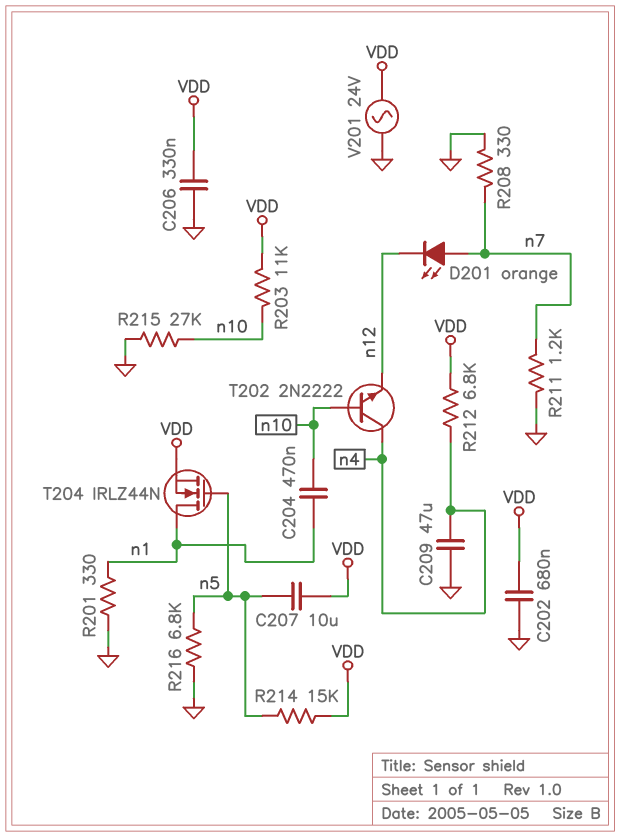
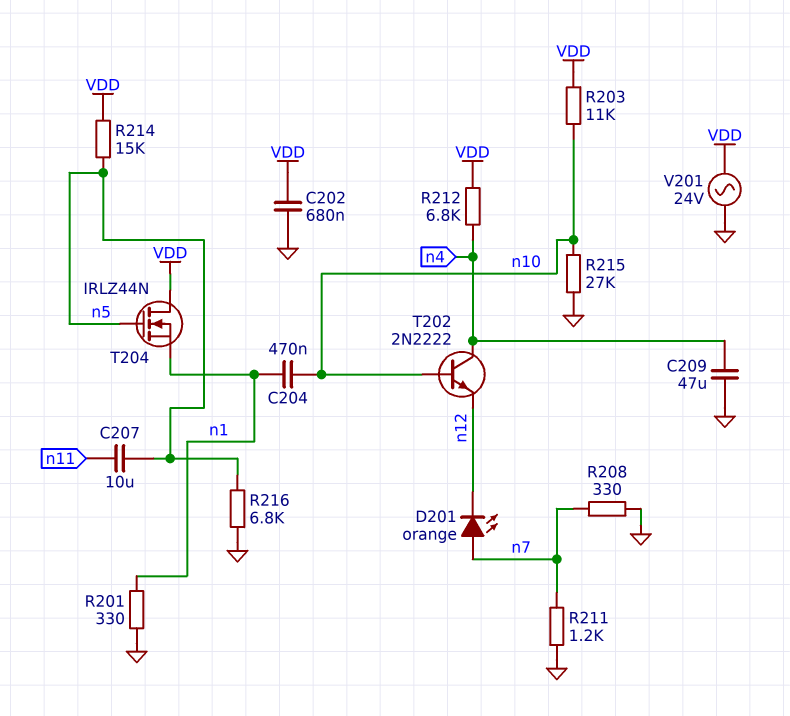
C206: 330nF (GND, VDD) -> none
C207: 10uF (VDD, n5) -> 10uF (n5, n11)
T204: NMOS IRLZ44N (G n5, D n1, S VDD) -> NMOS IRLZ44N (G n5, D VDD, S n1)

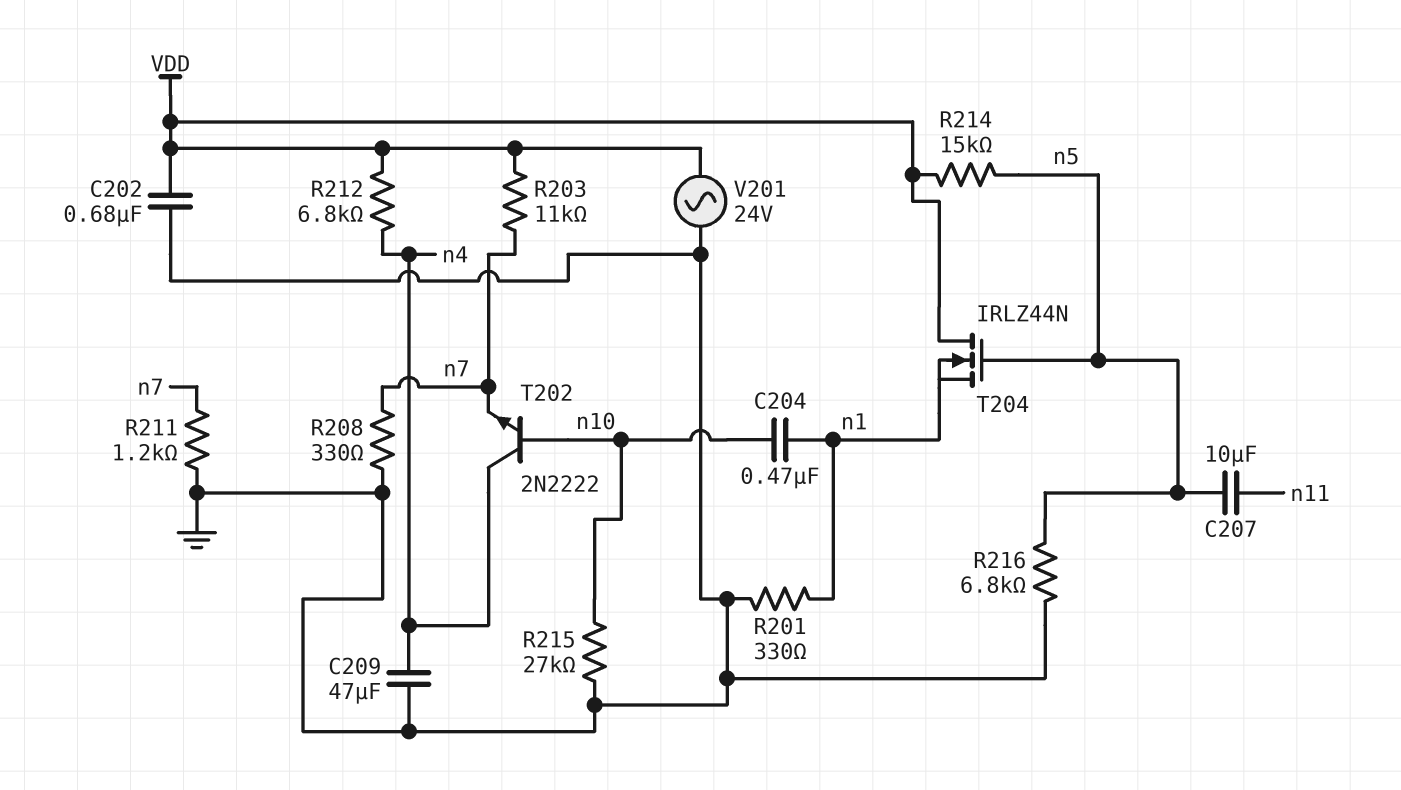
D201: LED orange (A n7, K n12) -> none
R203: 11k (VDD, n10) -> 11k (VDD, n7)
T202: NPN 2N2222 (B n10, C n4, E n12) -> NPN 2N2222 (B n10, C n4, E n7)

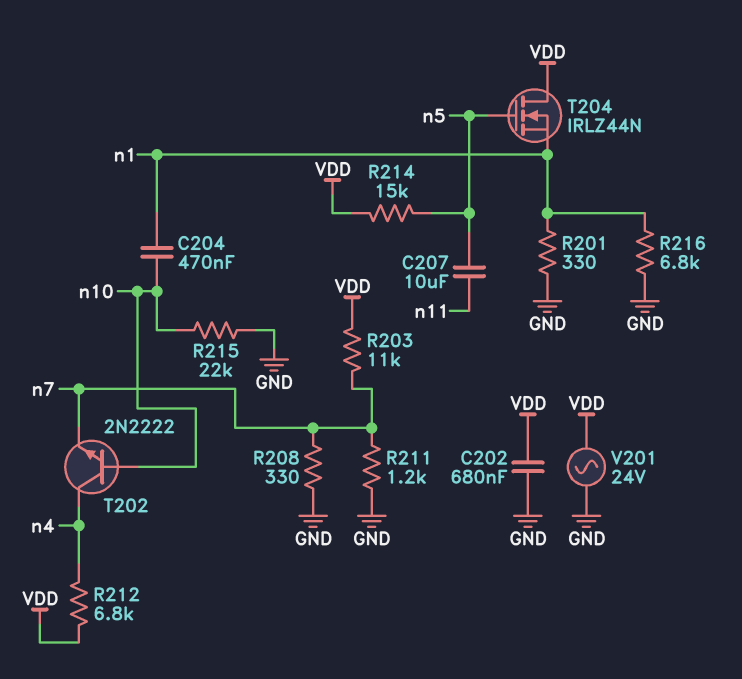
C209: 47uF (GND, n4) -> none
R215: 27k (GND, n10) -> 22k (GND, n10)
R216: 6.8k (GND, n5) -> 6.8k (GND, n1)

